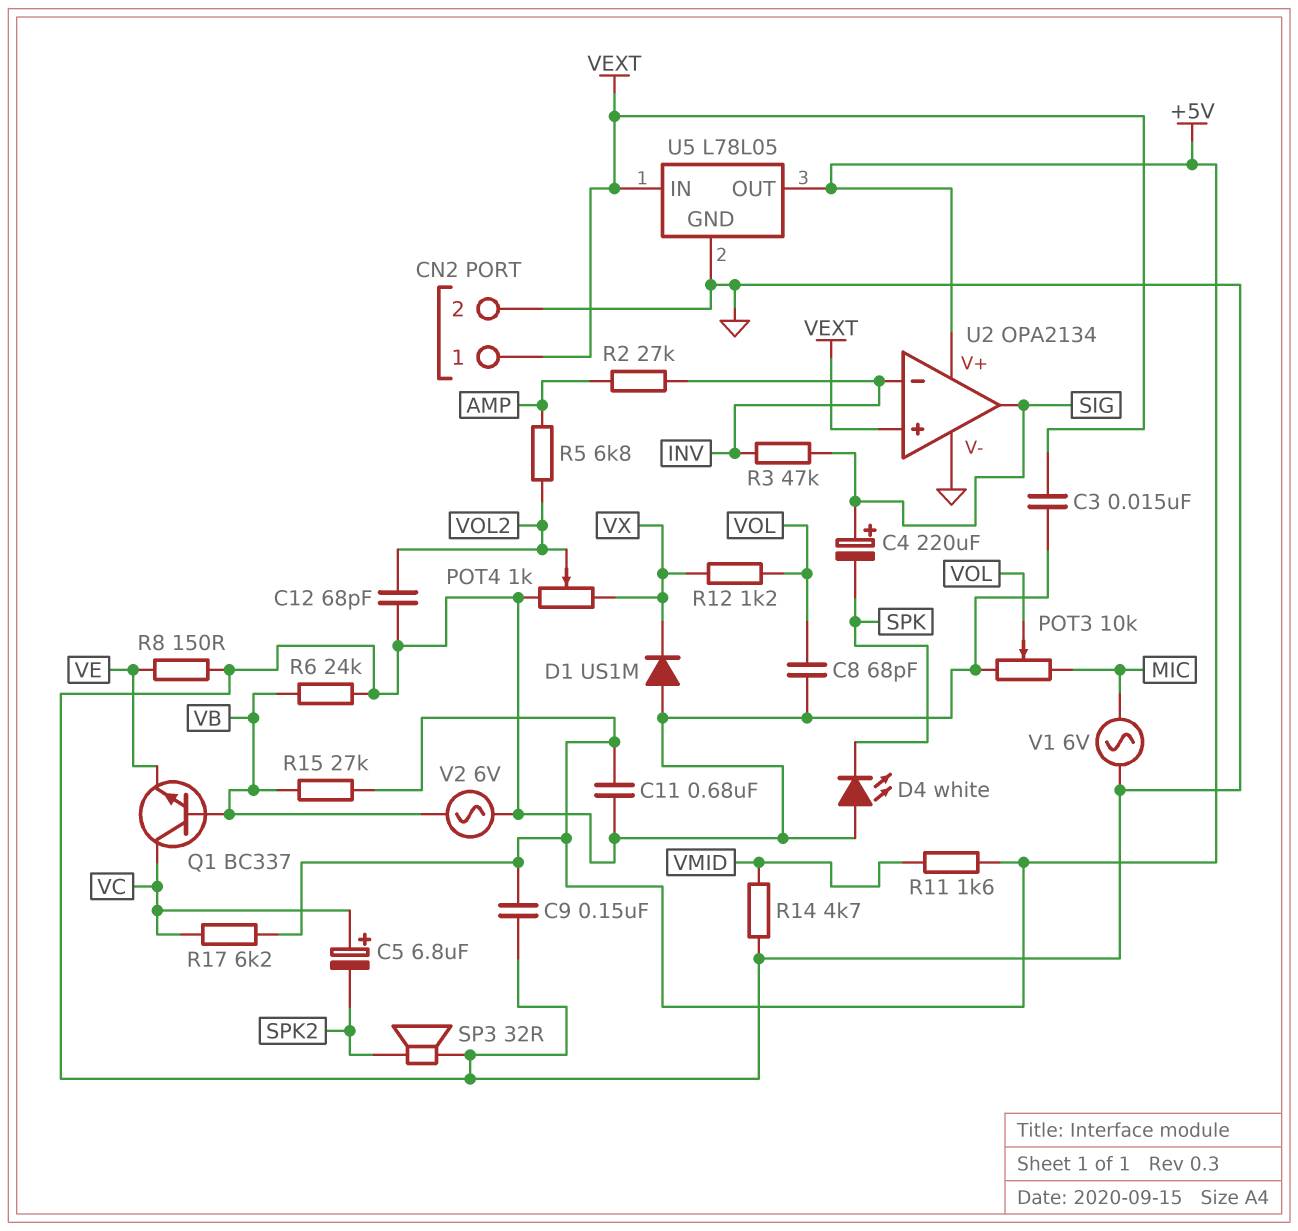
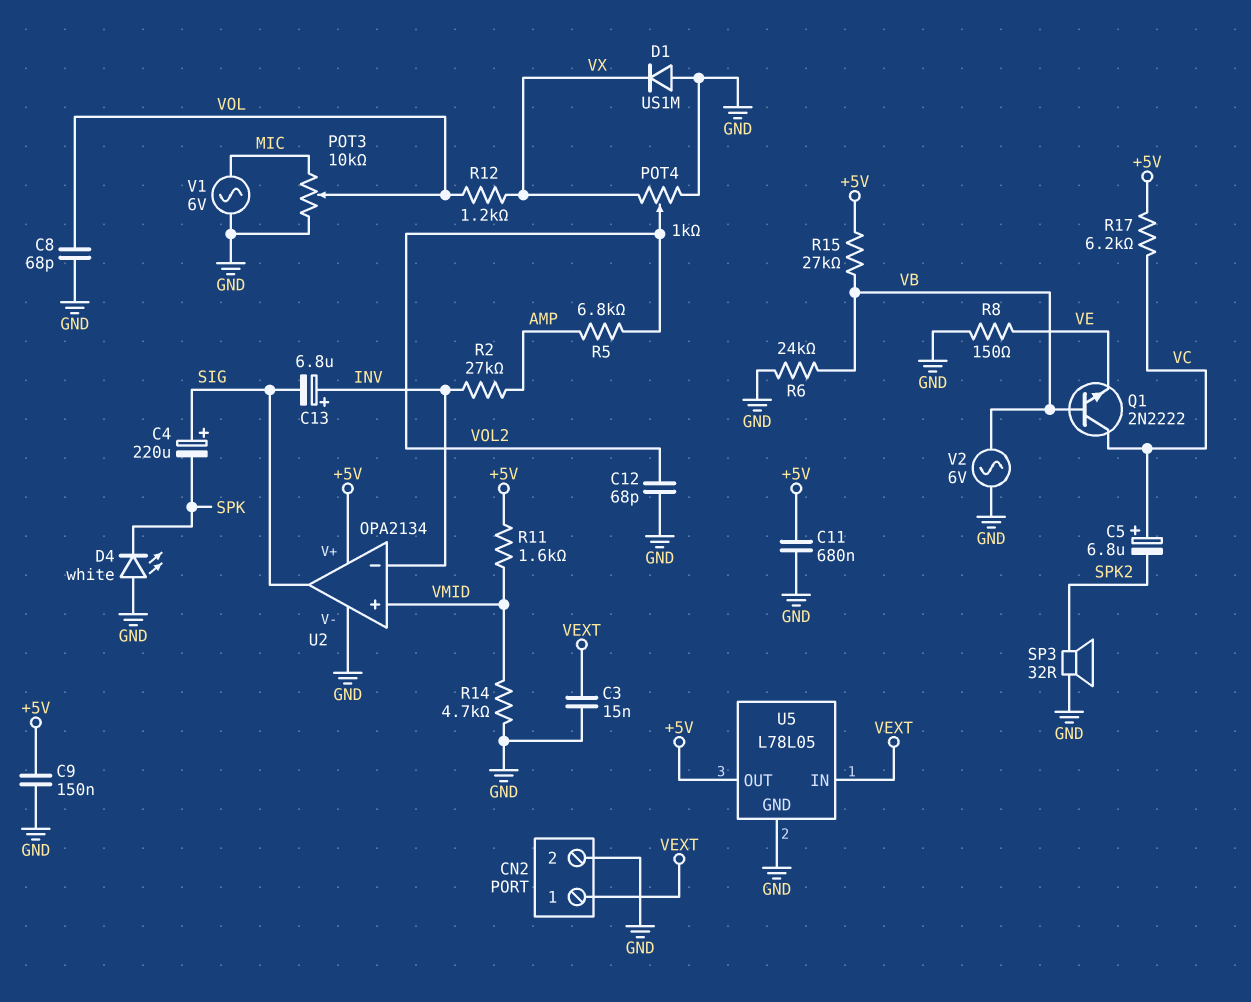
C13: none -> 6.8uF (plus INV, minus SIG)
Q1: NPN BC337 (B VB, C VC, E VE) -> NPN 2N2222 (B VB, C VC, E VE)
R3: 47k (INV, SIG) -> none
U2 pin in+: VEXT -> VMID

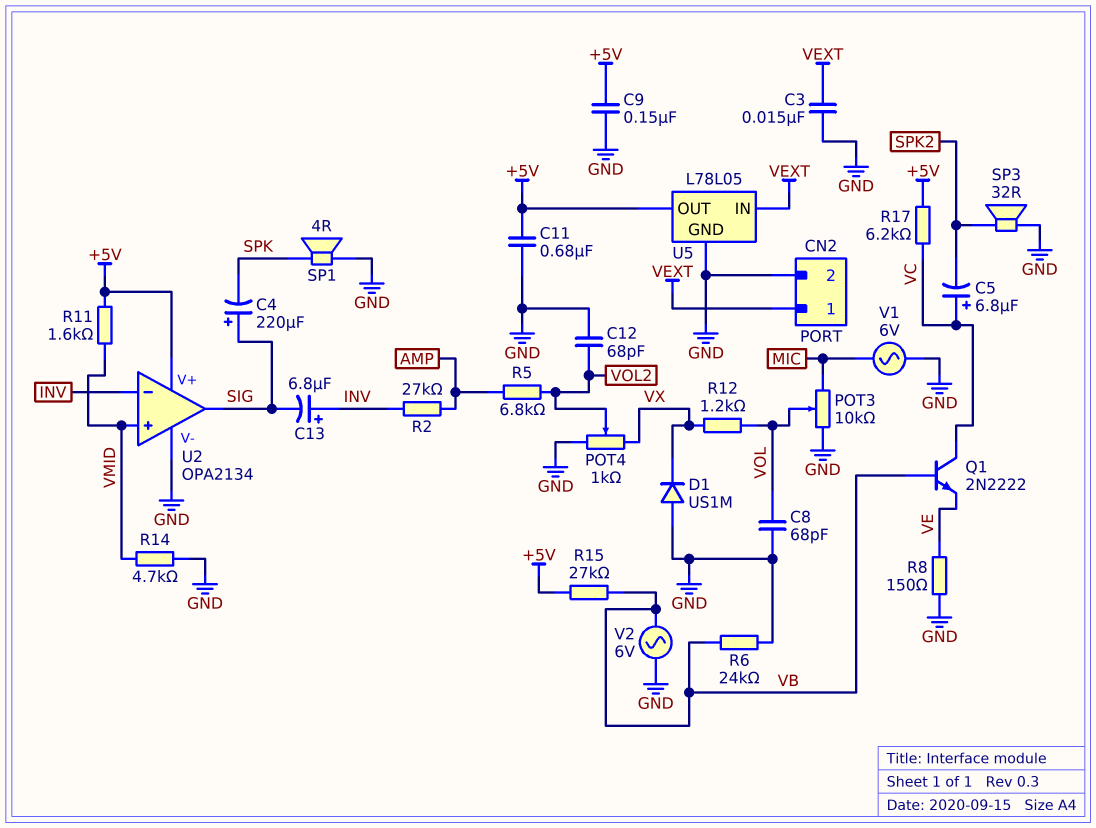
D4: LED white (A GND, K SPK) -> none
SP1: none -> speaker 4R (GND, SPK)

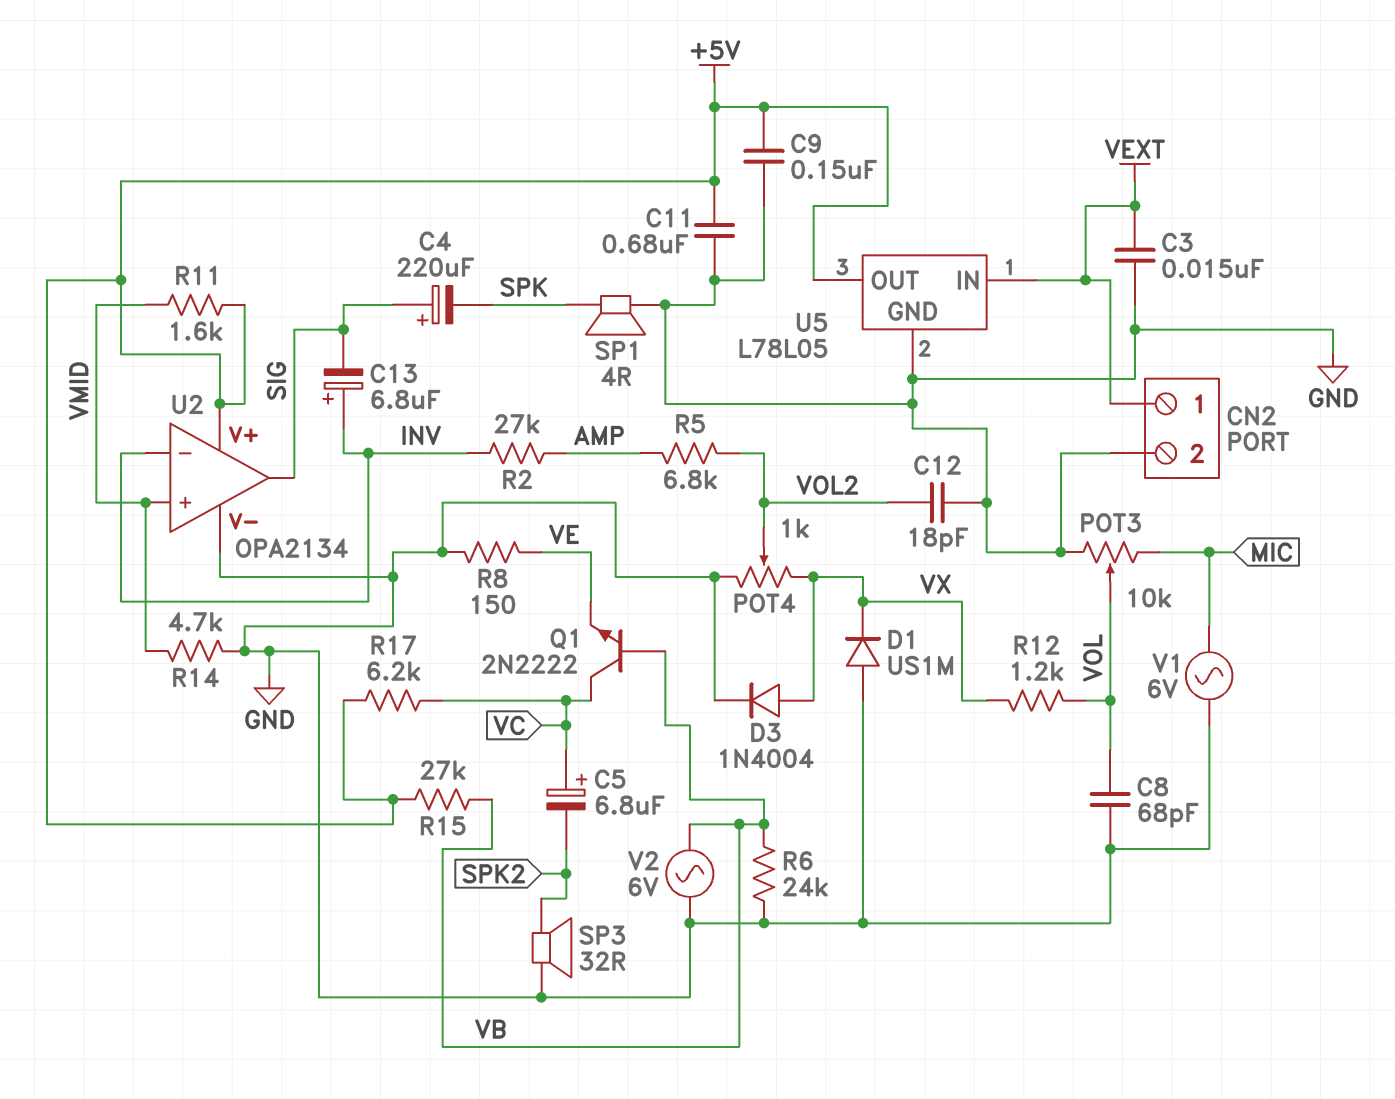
C12: 68pF (GND, VOL2) -> 18pF (GND, VOL2)
D3: none -> diode 1N4004 (A VX, K GND)

